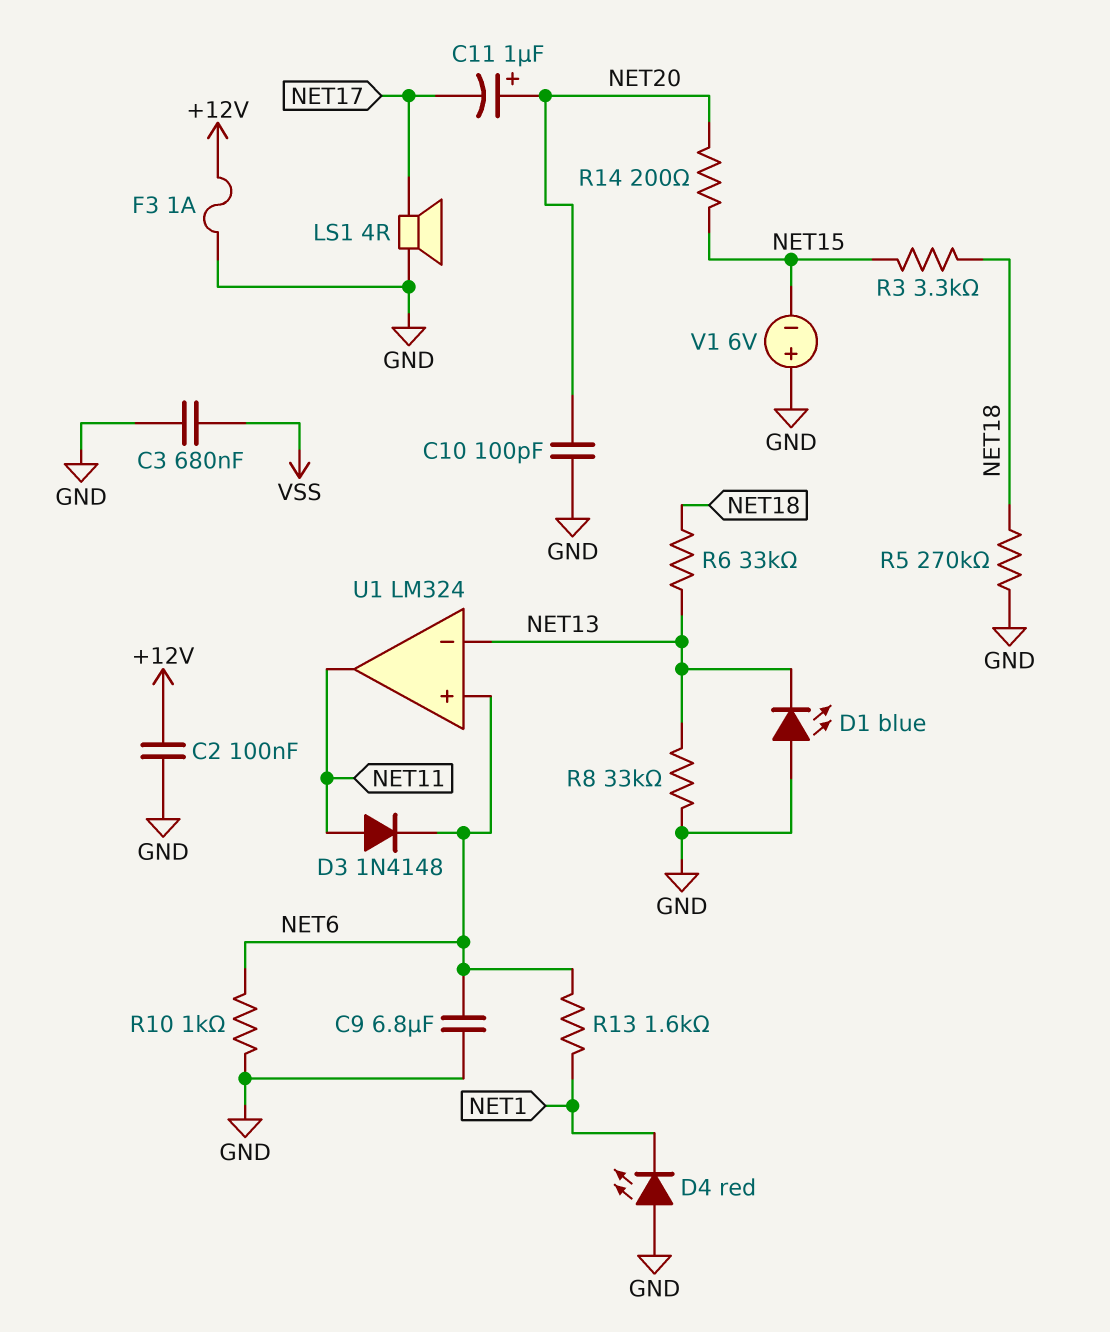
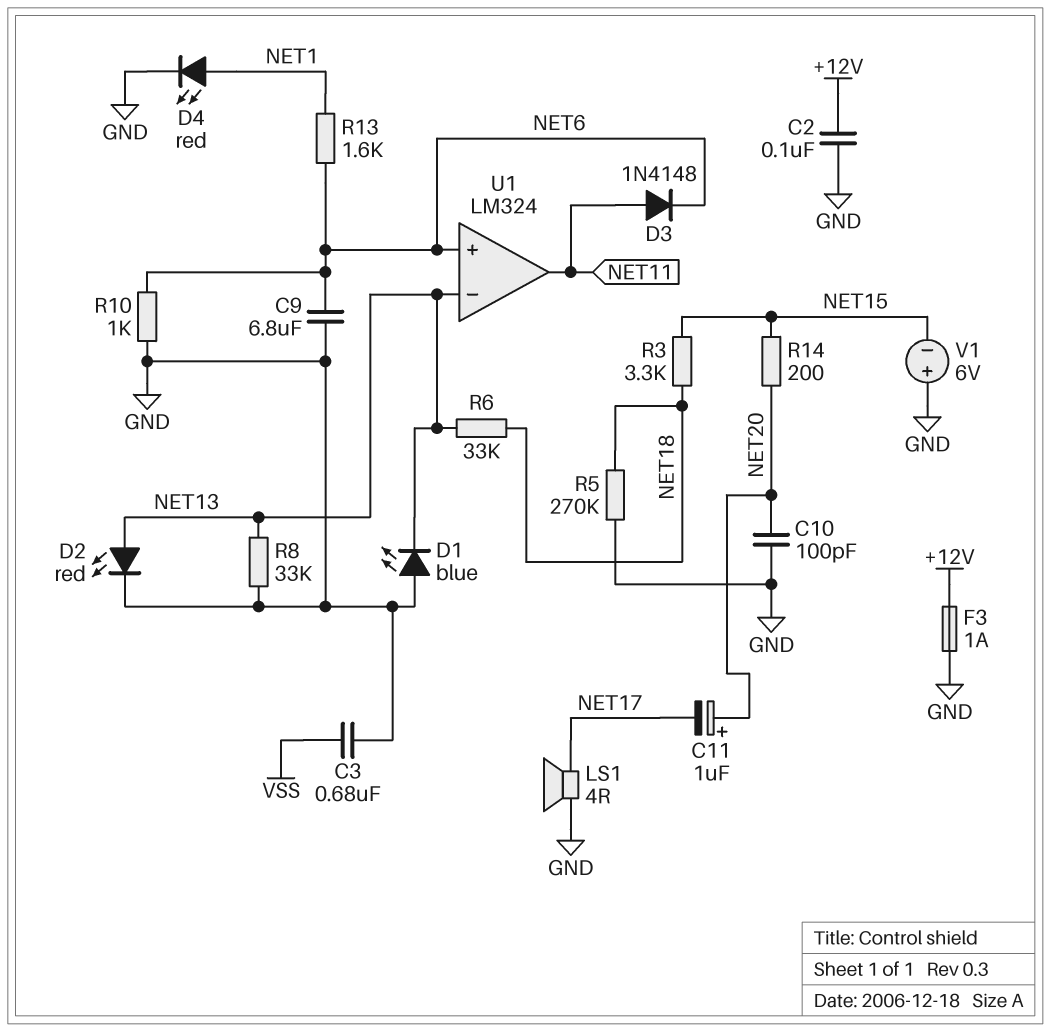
D2: none -> LED red (A NET13, K GND)
D4: LED red (A GND, K NET1) -> LED red (A NET1, K GND)

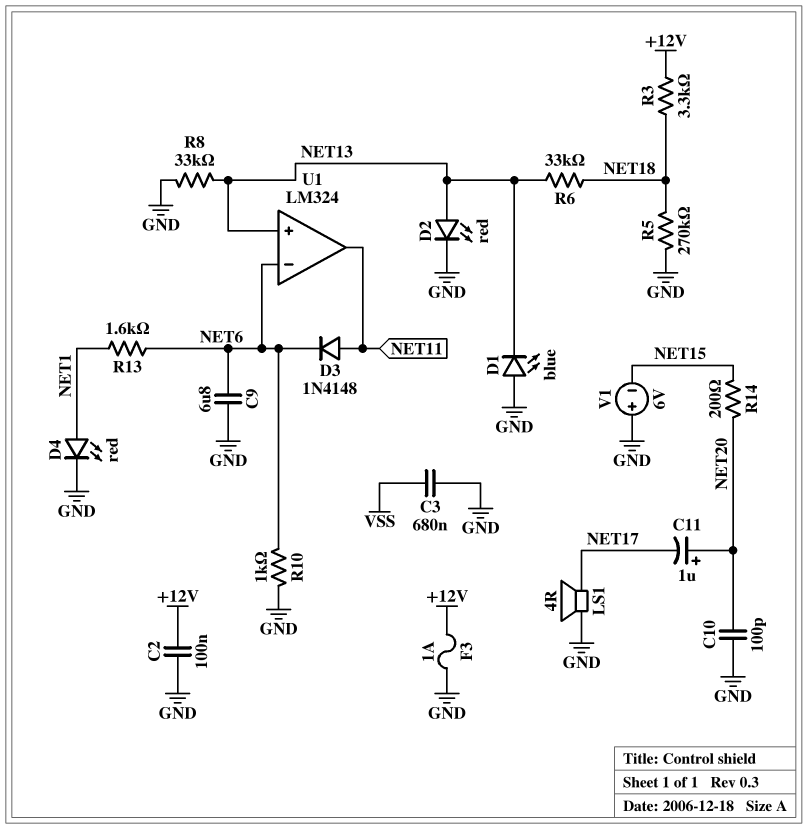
R3: 3.3k (NET15, NET18) -> 3.3k (+12V, NET18)
U1 pin in+: NET6 -> NET13
U1 pin in-: NET13 -> NET6

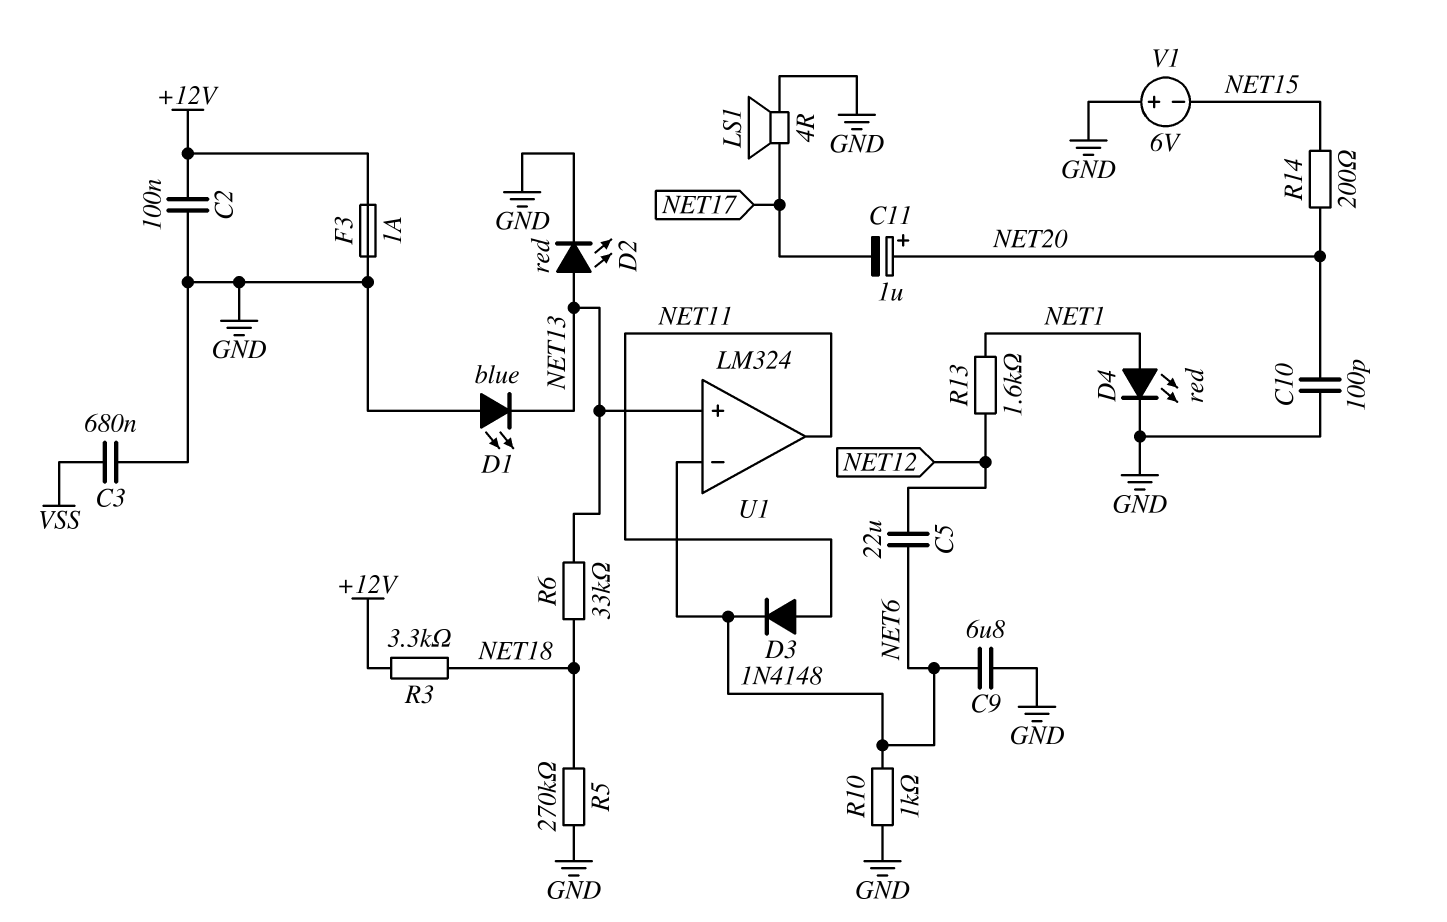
C5: none -> 22uF (NET6, NET12)
R8: 33k (GND, NET13) -> none
R13: 1.6k (NET1, NET6) -> 1.6k (NET1, NET12)

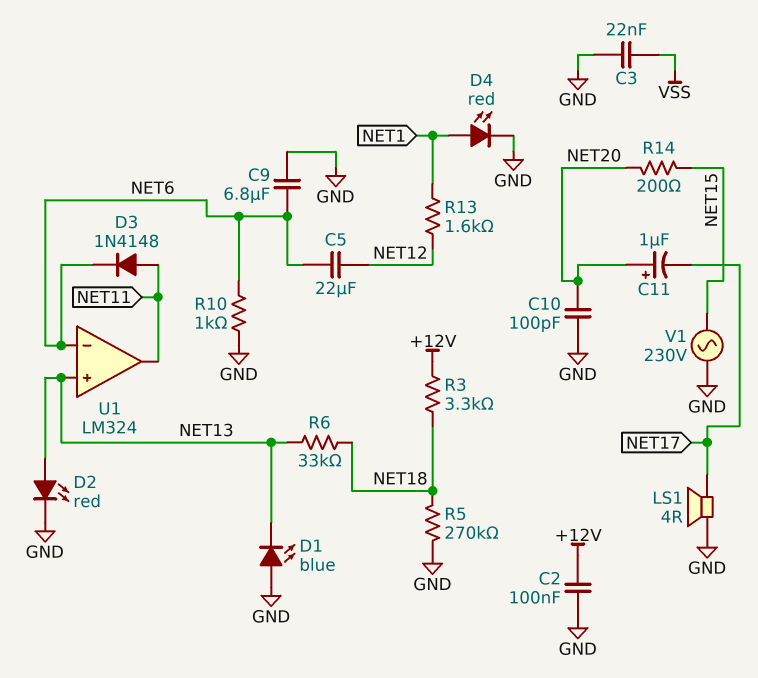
C3: 680nF (GND, VSS) -> 22nF (GND, VSS)
F3: 1A (+12V, GND) -> none
V1: 6V (plus GND, minus NET15) -> AC 230V (GND, NET15)

